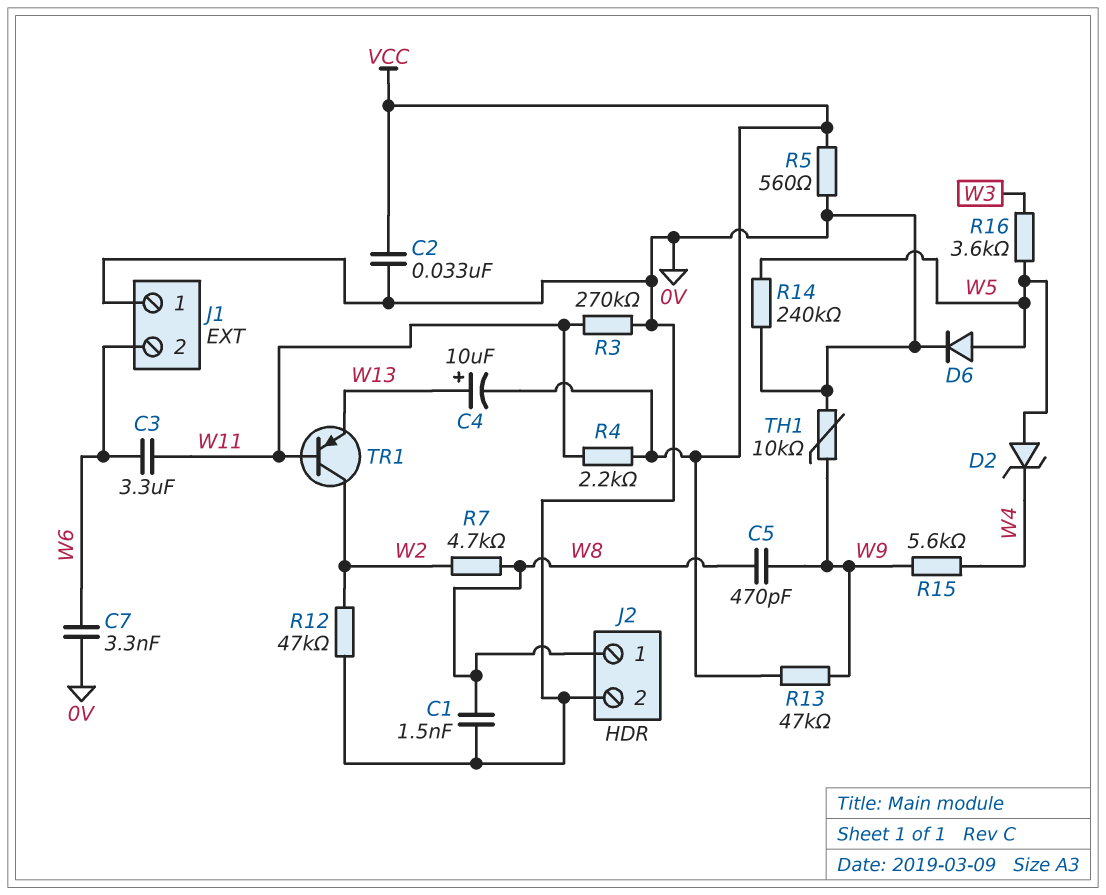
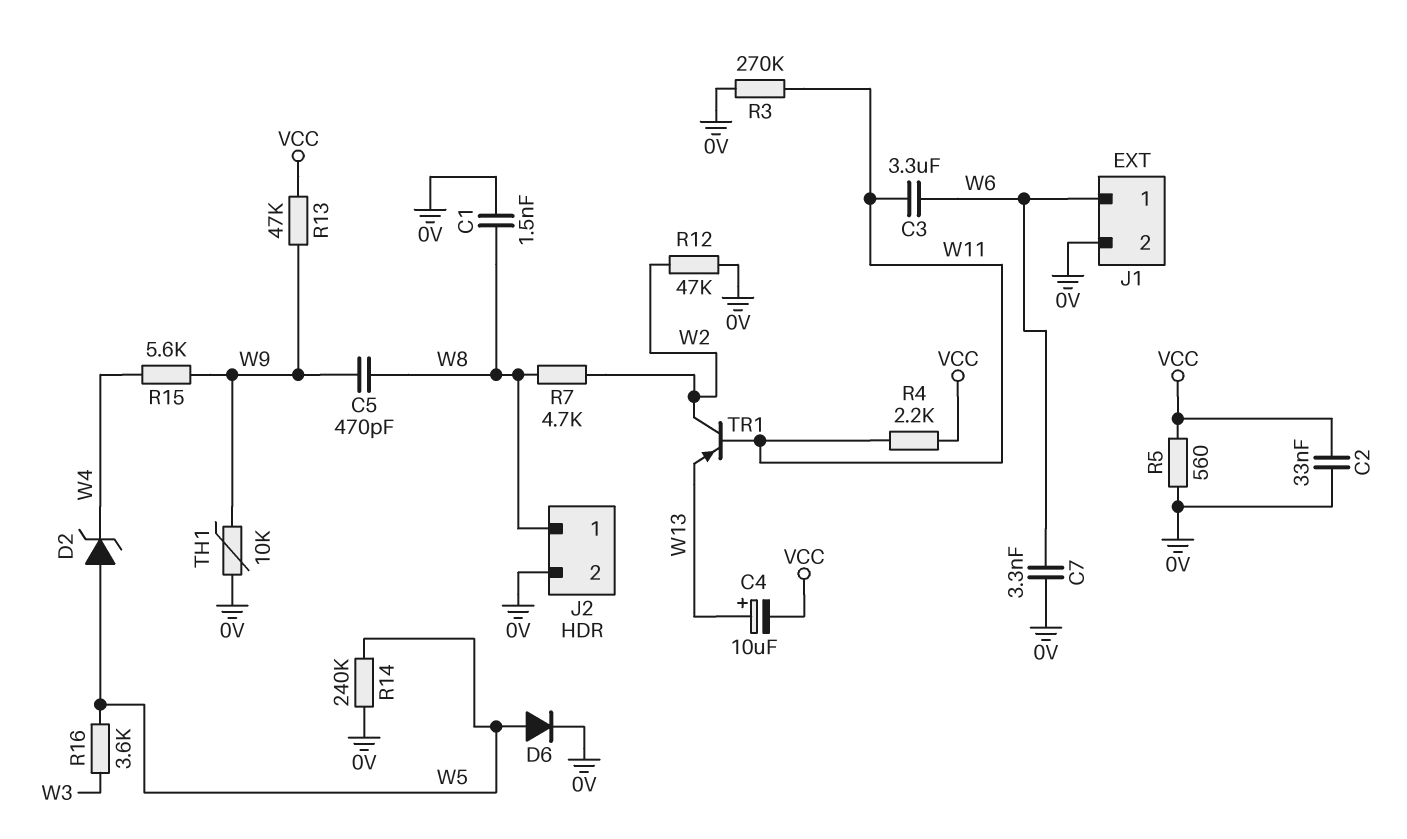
J1 pin 1: 0V -> W6
J1 pin 2: W6 -> 0V

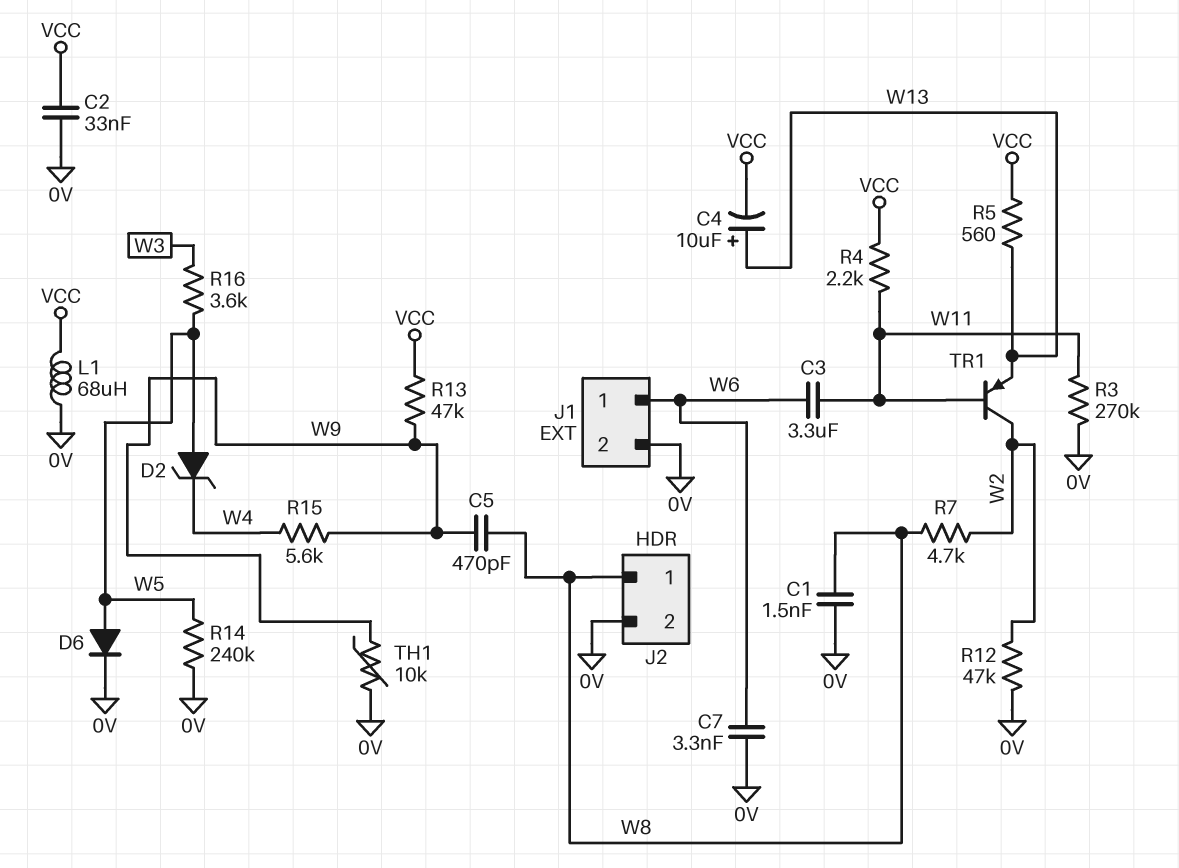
L1: none -> 68uH (0V, VCC)
R5: 560 (0V, VCC) -> 560 (VCC, W13)

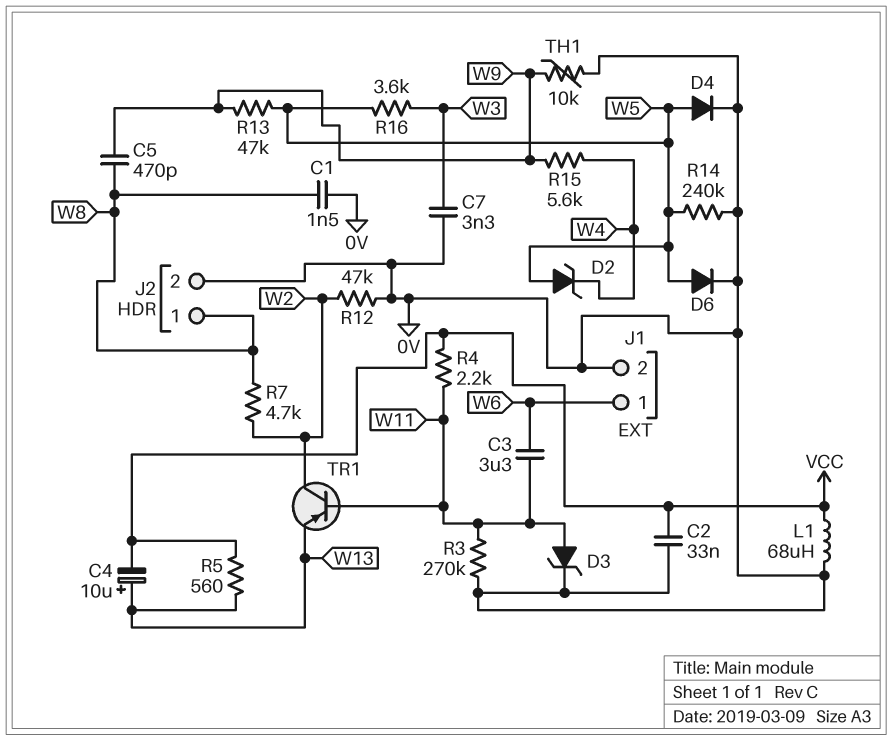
C7: 3.3nF (0V, W6) -> 3.3nF (0V, W3)
D3: none -> zener (A W11, K 0V)
D4: none -> diode (A W5, K 0V)
R13: 47k (VCC, W9) -> 47k (W5, W9)

